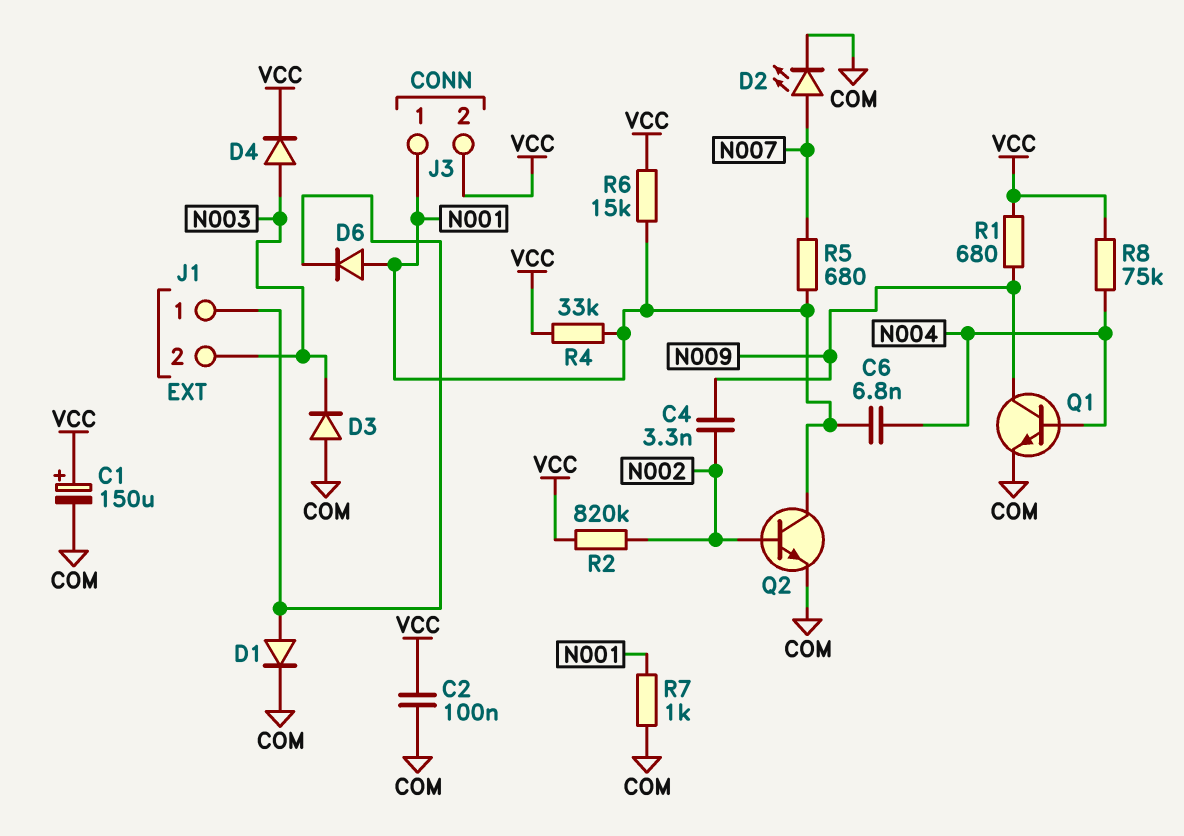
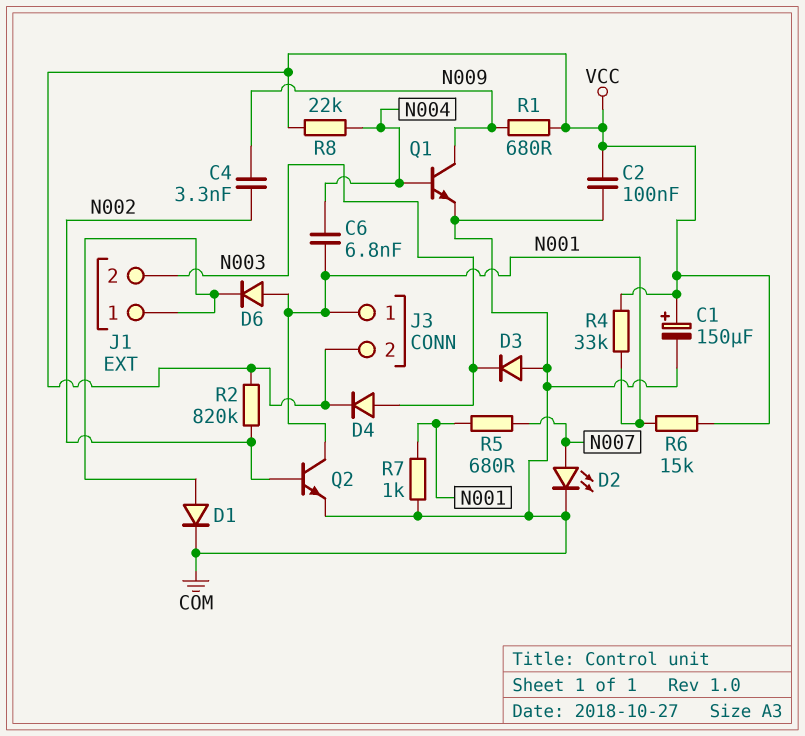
R8: 75k (N004, VCC) -> 22k (N004, VCC)

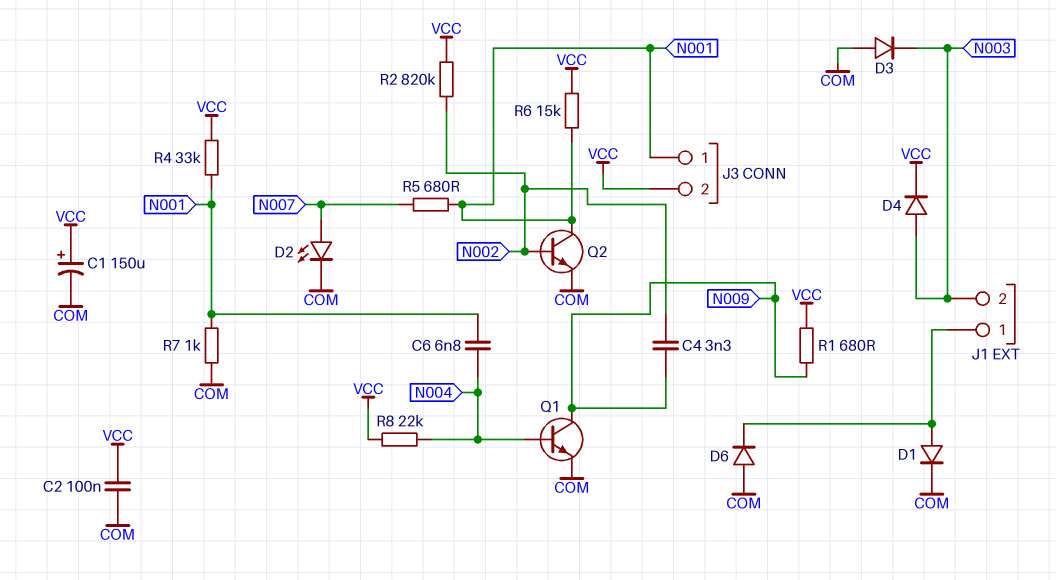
D6: diode (A N001, K J1/1) -> diode (A COM, K J1/1)

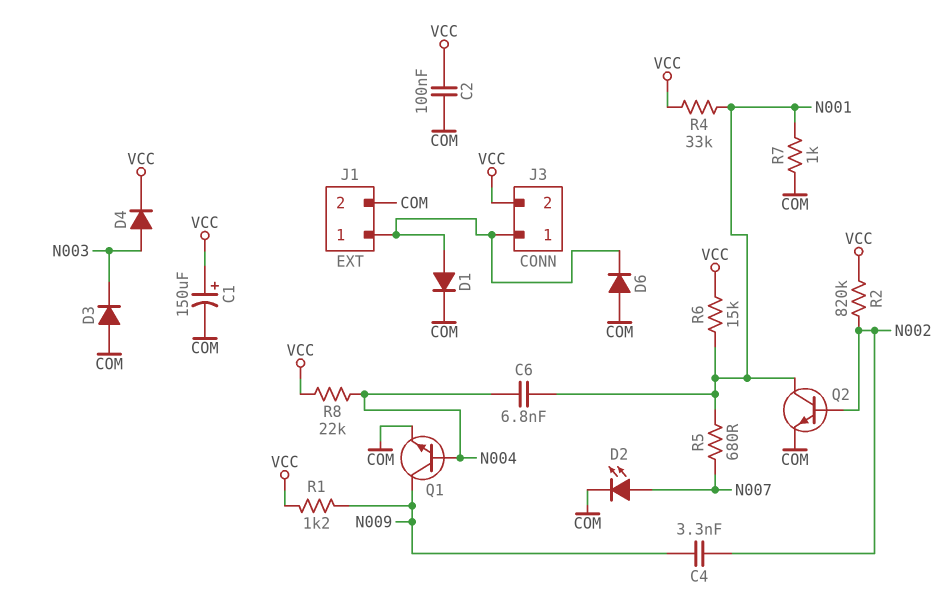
J1 pin 2: N003 -> COM
J3 pin 1: N001 -> J1/1
R1: 680 (N009, VCC) -> 1.2k (N009, VCC)

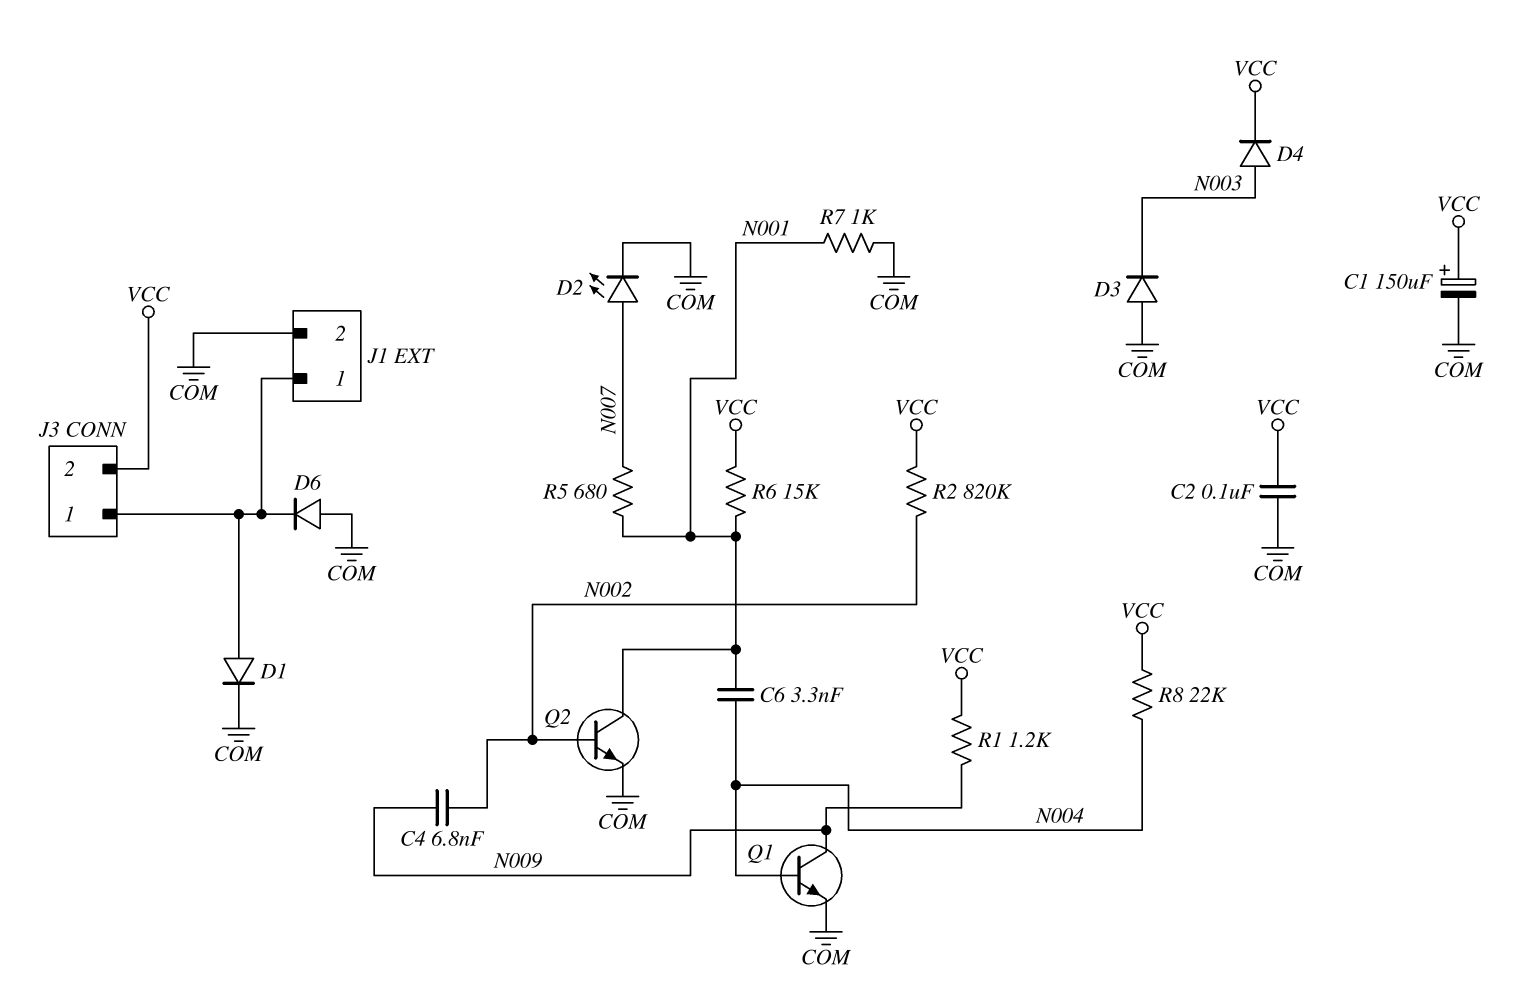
C4: 3.3nF (N002, N009) -> 6.8nF (N002, N009)
C6: 6.8nF (N001, N004) -> 3.3nF (N001, N004)
R4: 33k (N001, VCC) -> none

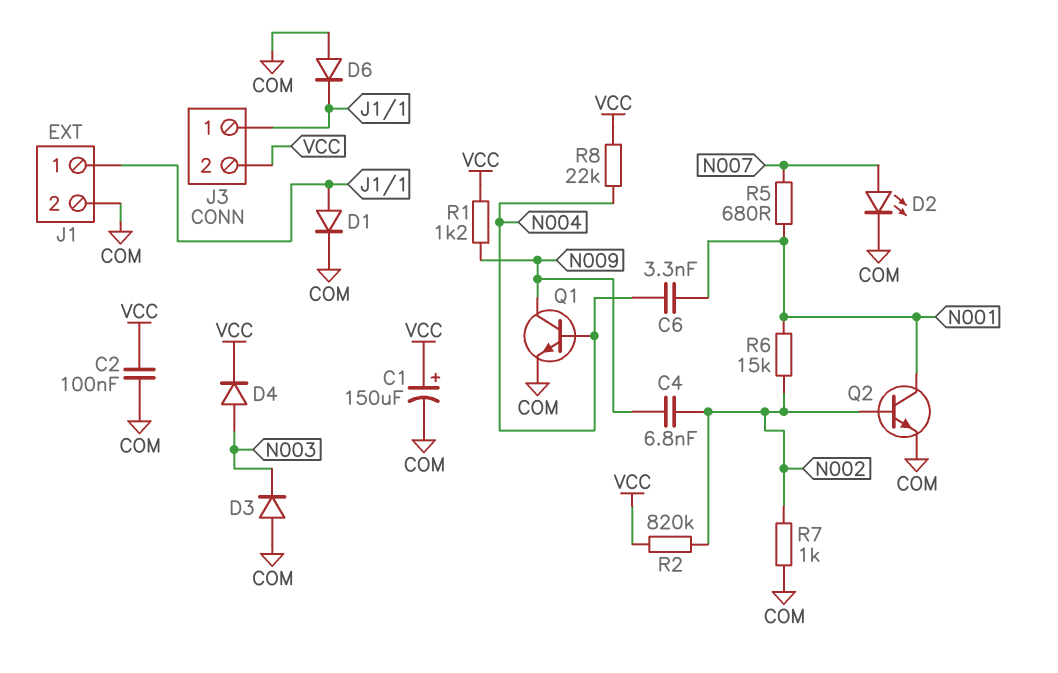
R6: 15k (N001, VCC) -> 15k (N001, N002)
R7: 1k (COM, N001) -> 1k (COM, N002)

